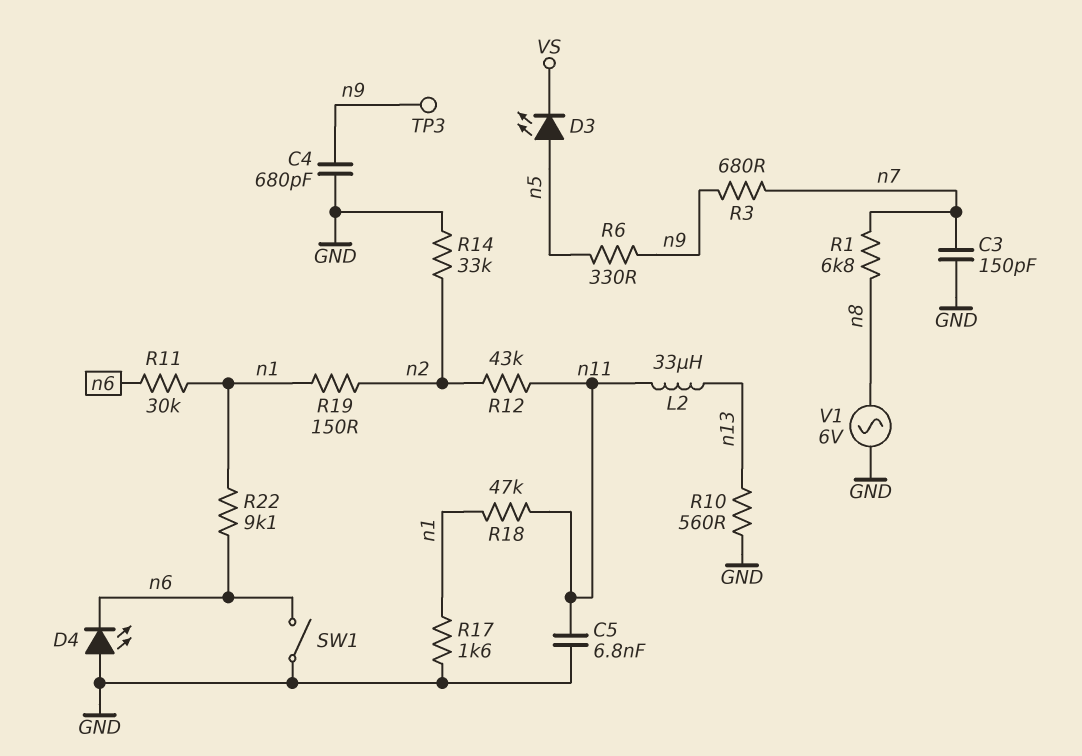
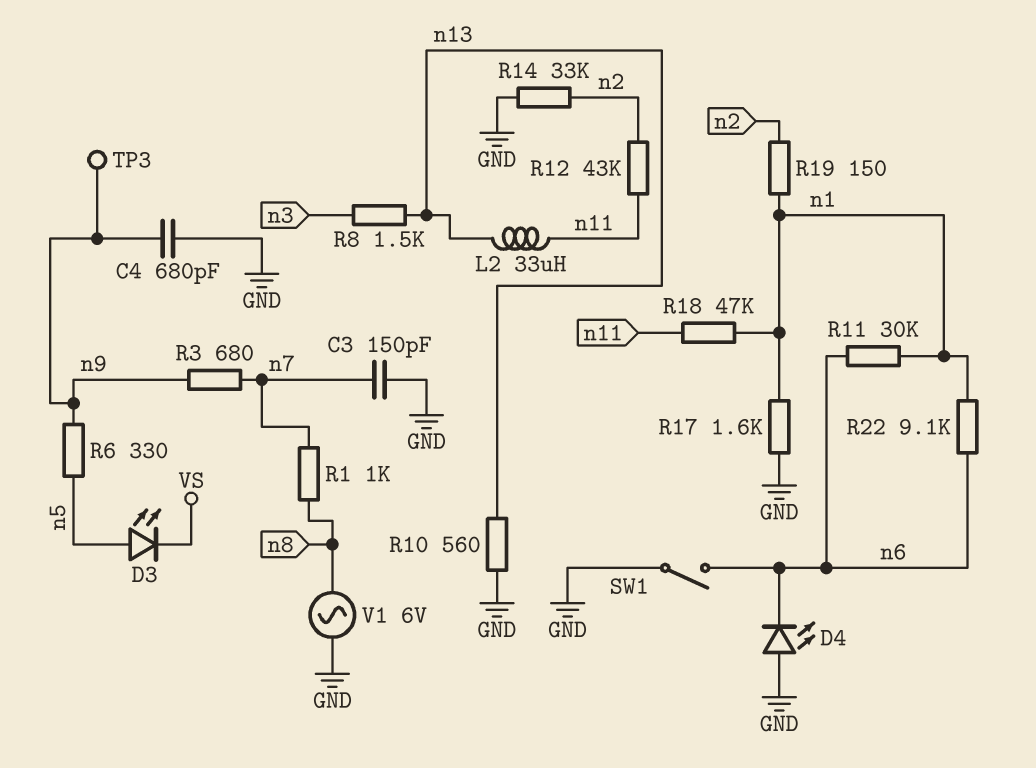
C5: 6.8nF (GND, n11) -> none
R1: 6.8k (n7, n8) -> 1k (n7, n8)
R8: none -> 1.5k (n3, n13)

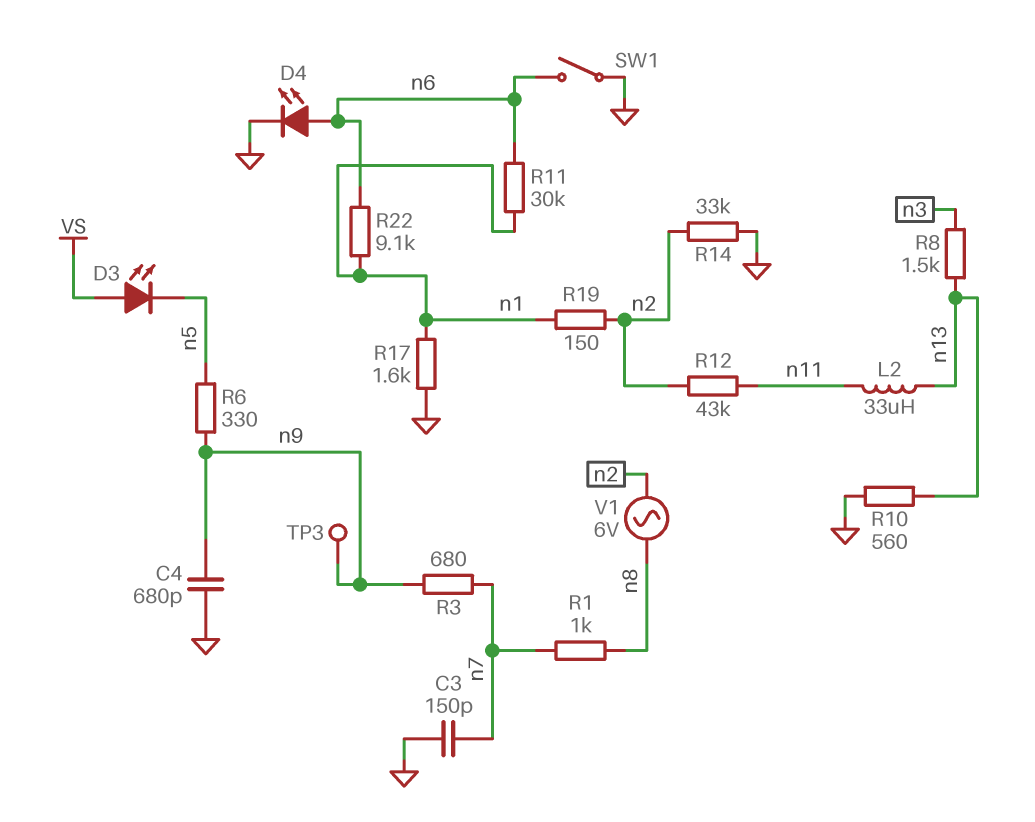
D3: LED (A n5, K VS) -> LED (A VS, K n5)
D4: LED (A GND, K n6) -> LED (A n6, K GND)
R18: 47k (n1, n11) -> none
V1: AC 6V (GND, n8) -> AC 6V (n2, n8)

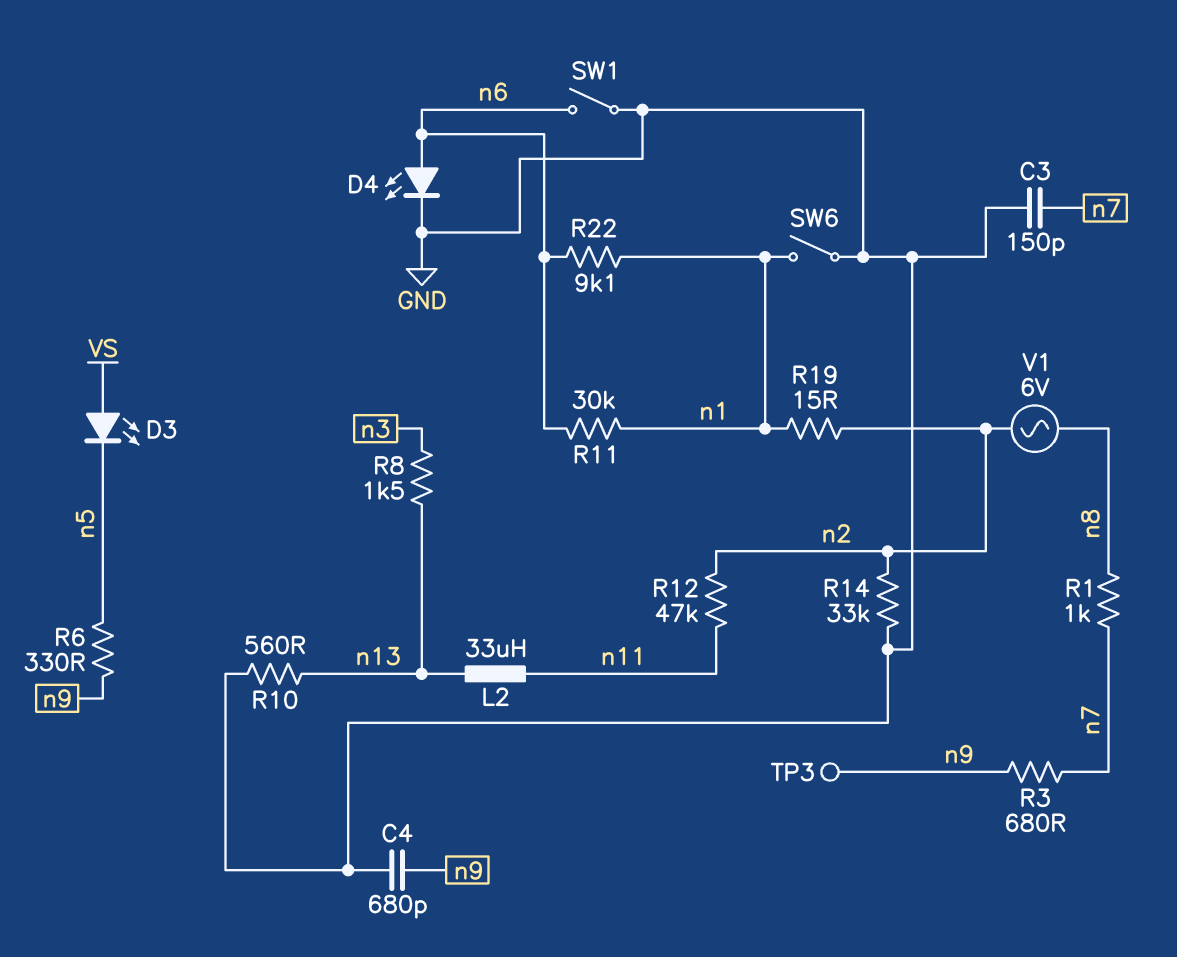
R12: 43k (n2, n11) -> 47k (n2, n11)
R17: 1.6k (GND, n1) -> none
R19: 150 (n1, n2) -> 15 (n1, n2)
SW6: none -> switch (GND, n1)

